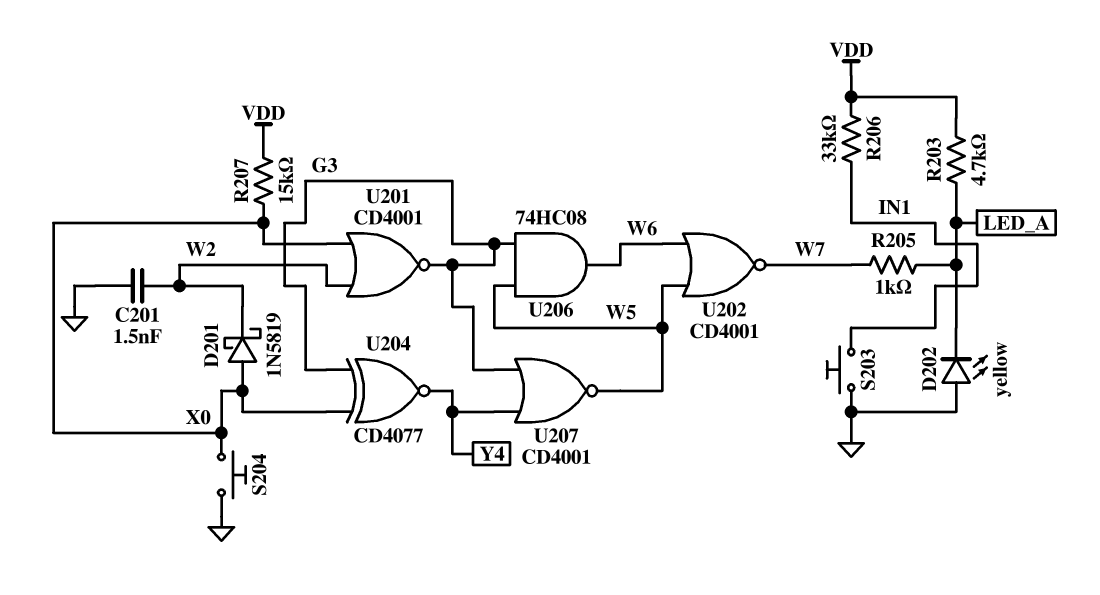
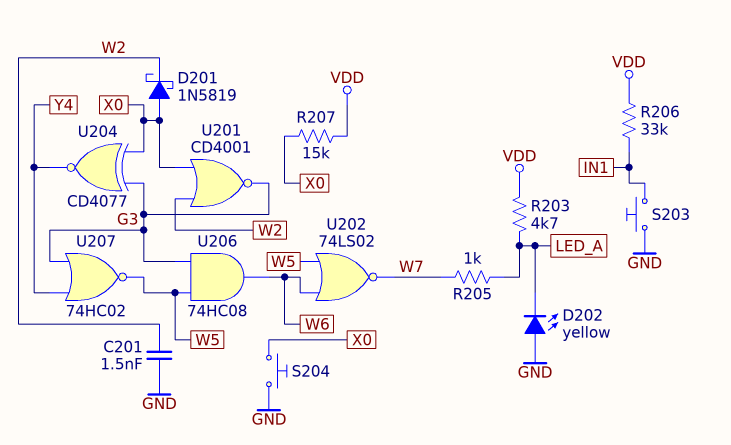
U202: NOR CD4001 (in W5, in W6, out W7) -> NOR 74LS02 (in W5, in W6, out W7)
U207: NOR CD4001 (in G3, in Y4, out W5) -> NOR 74HC02 (in G3, in Y4, out W5)

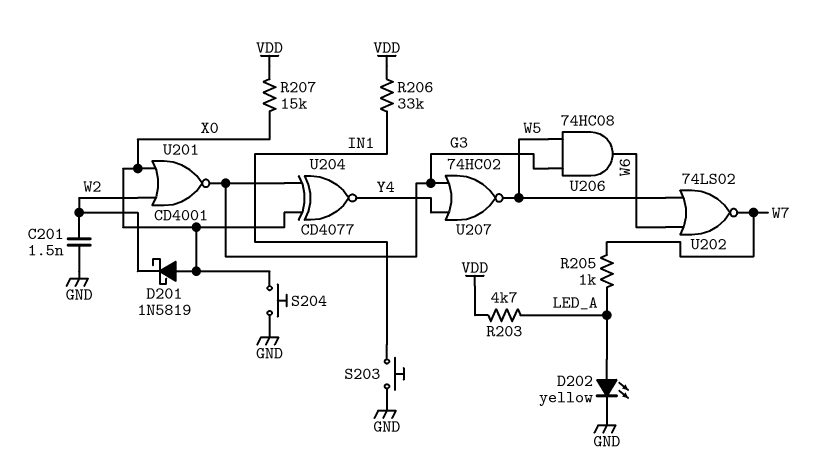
D202: LED yellow (A GND, K LED_A) -> LED yellow (A LED_A, K GND)

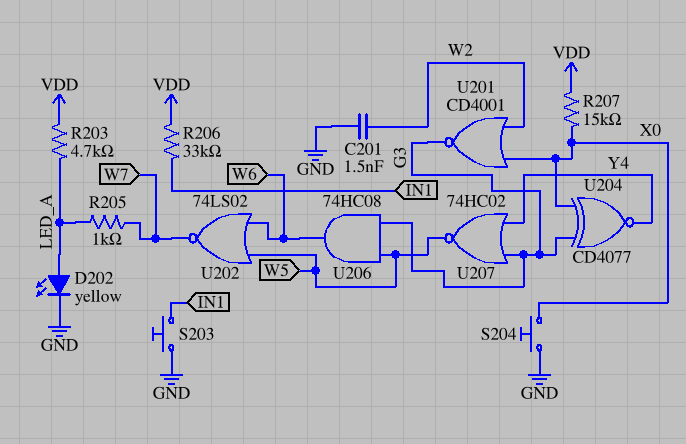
D201: schottky 1N5819 (A X0, K W2) -> none

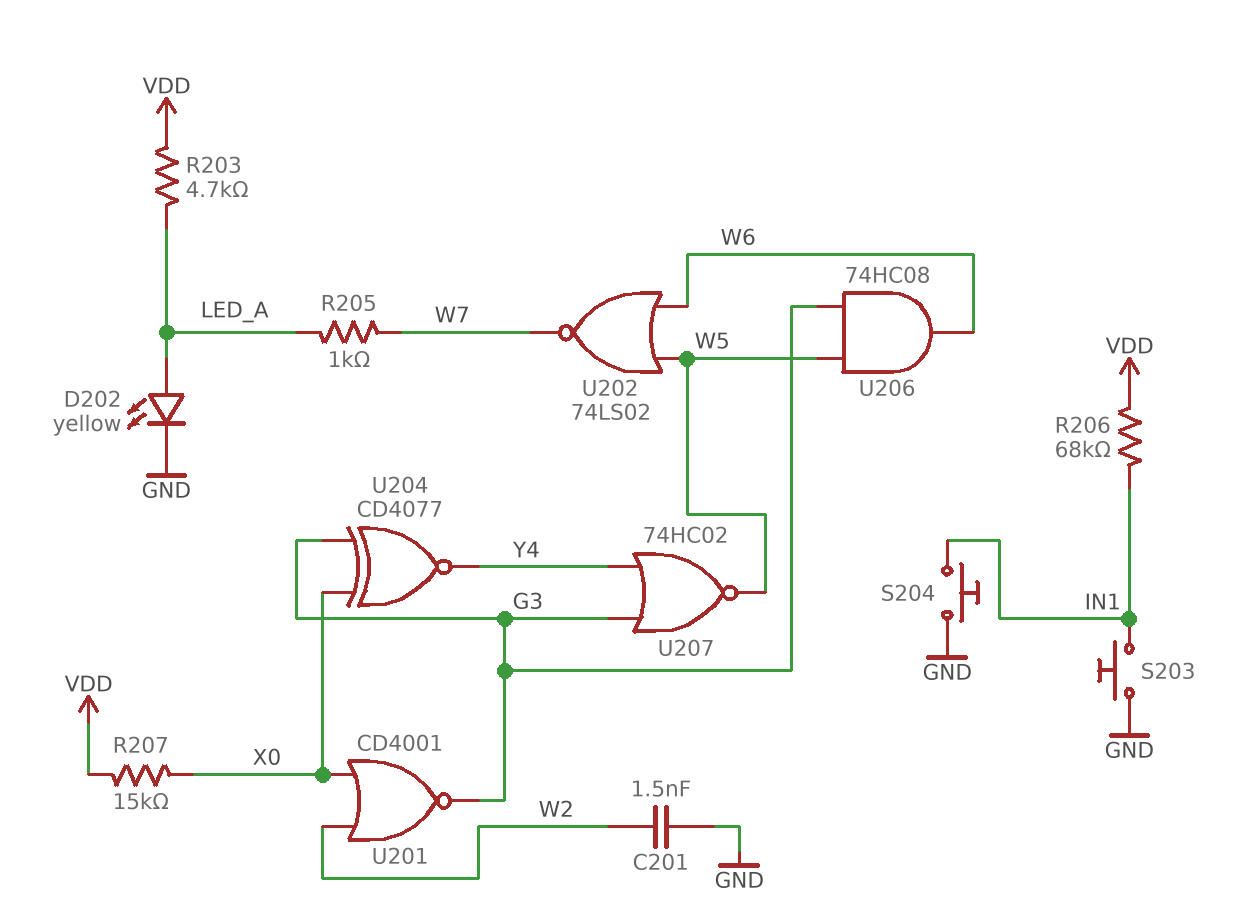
R206: 33k (IN1, VDD) -> 68k (IN1, VDD)
S204: button (GND, X0) -> button (GND, IN1)

